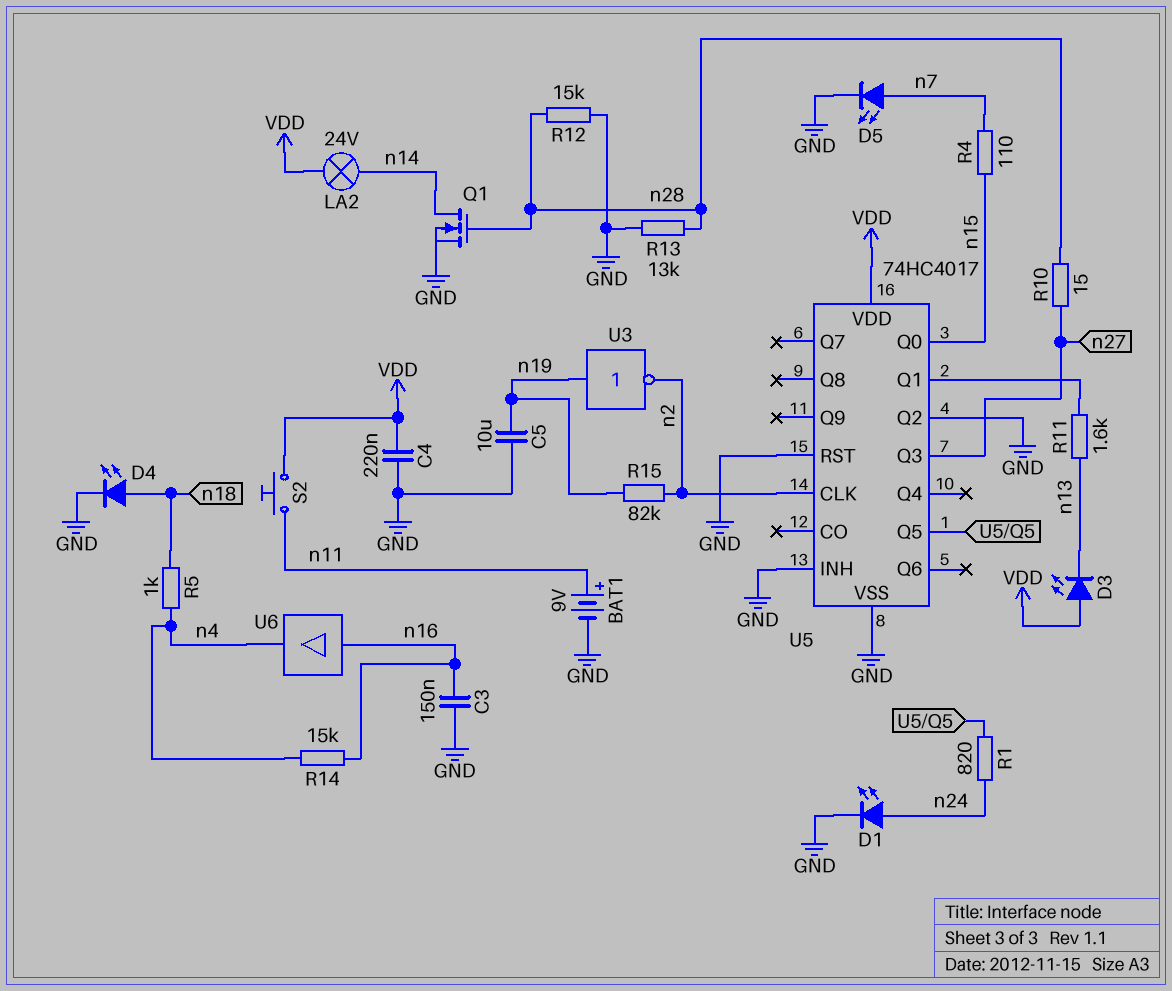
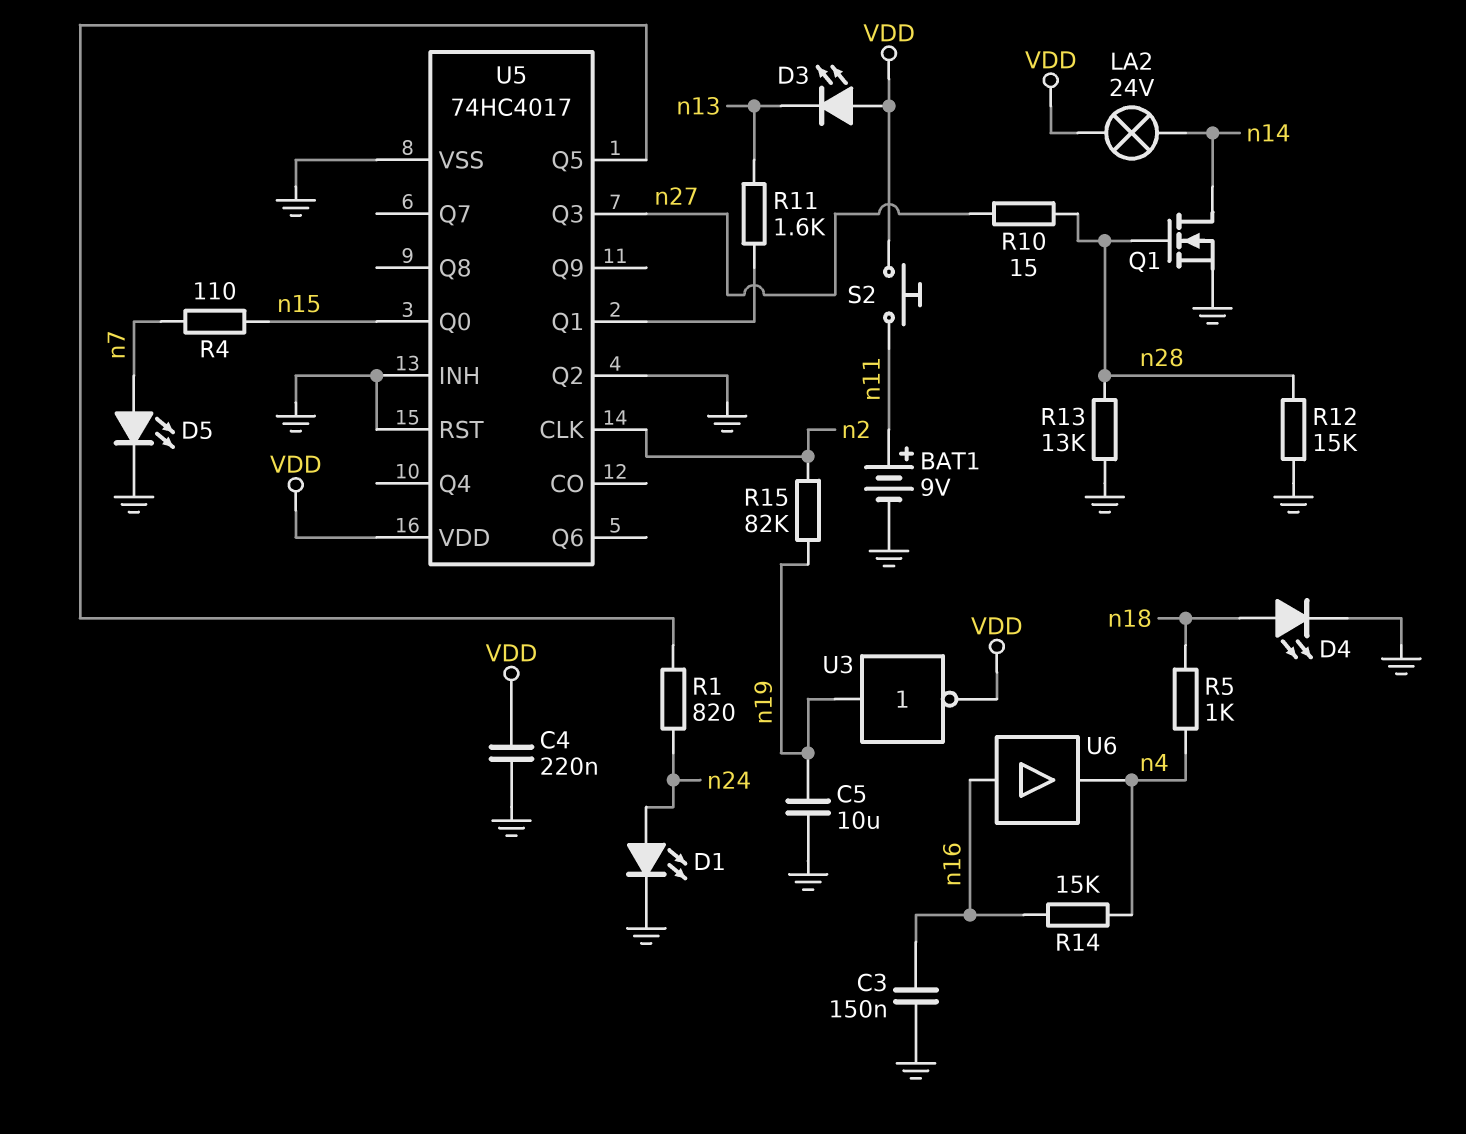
U3: NOT (in n19, out n2) -> NOT (in n19, out VDD)

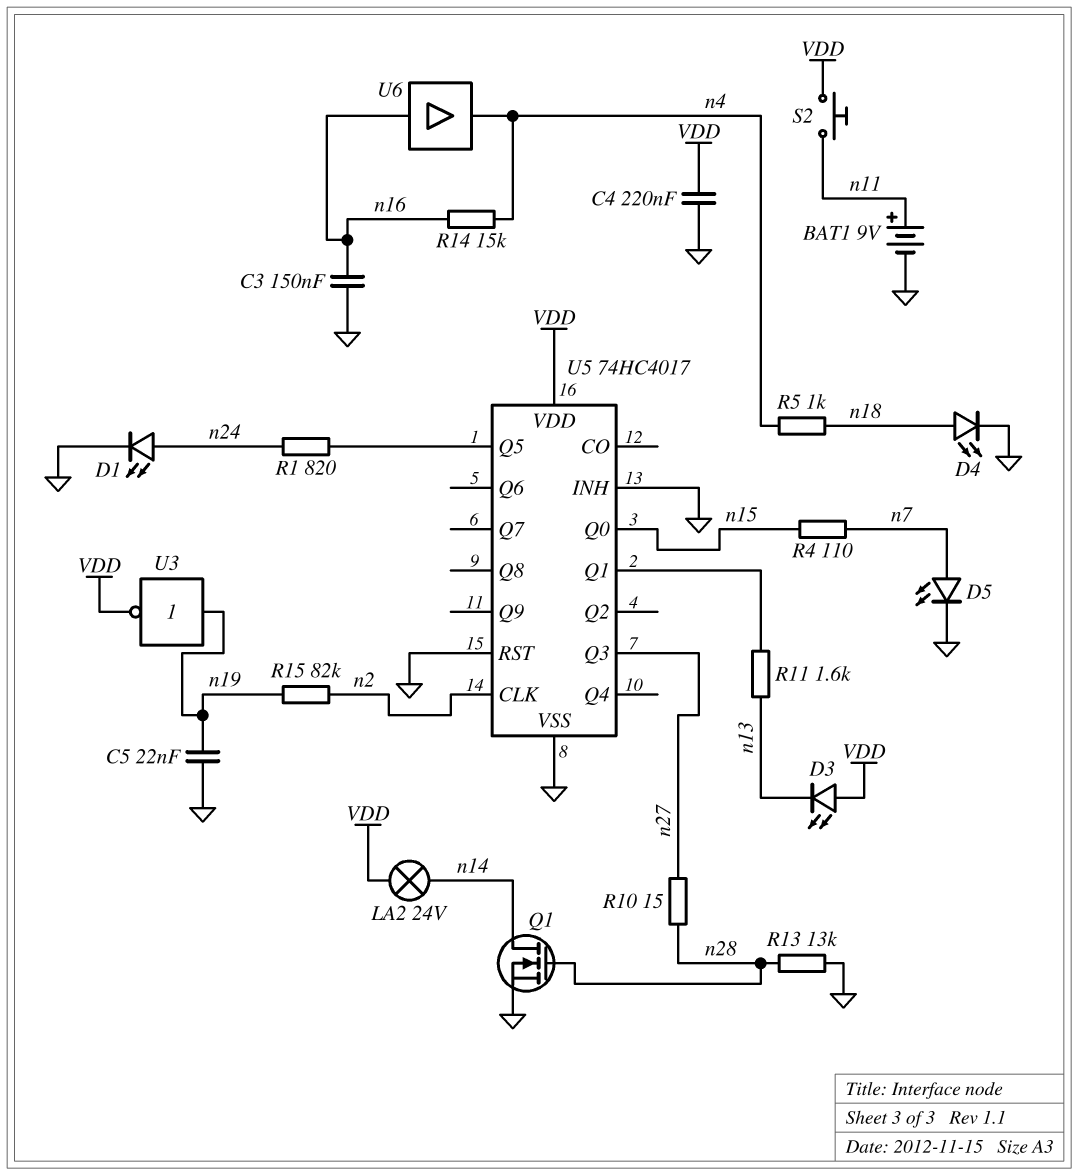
C5: 10uF (GND, n19) -> 22nF (GND, n19)
R12: 15k (GND, n28) -> none
U5 pin Q2: GND -> none

